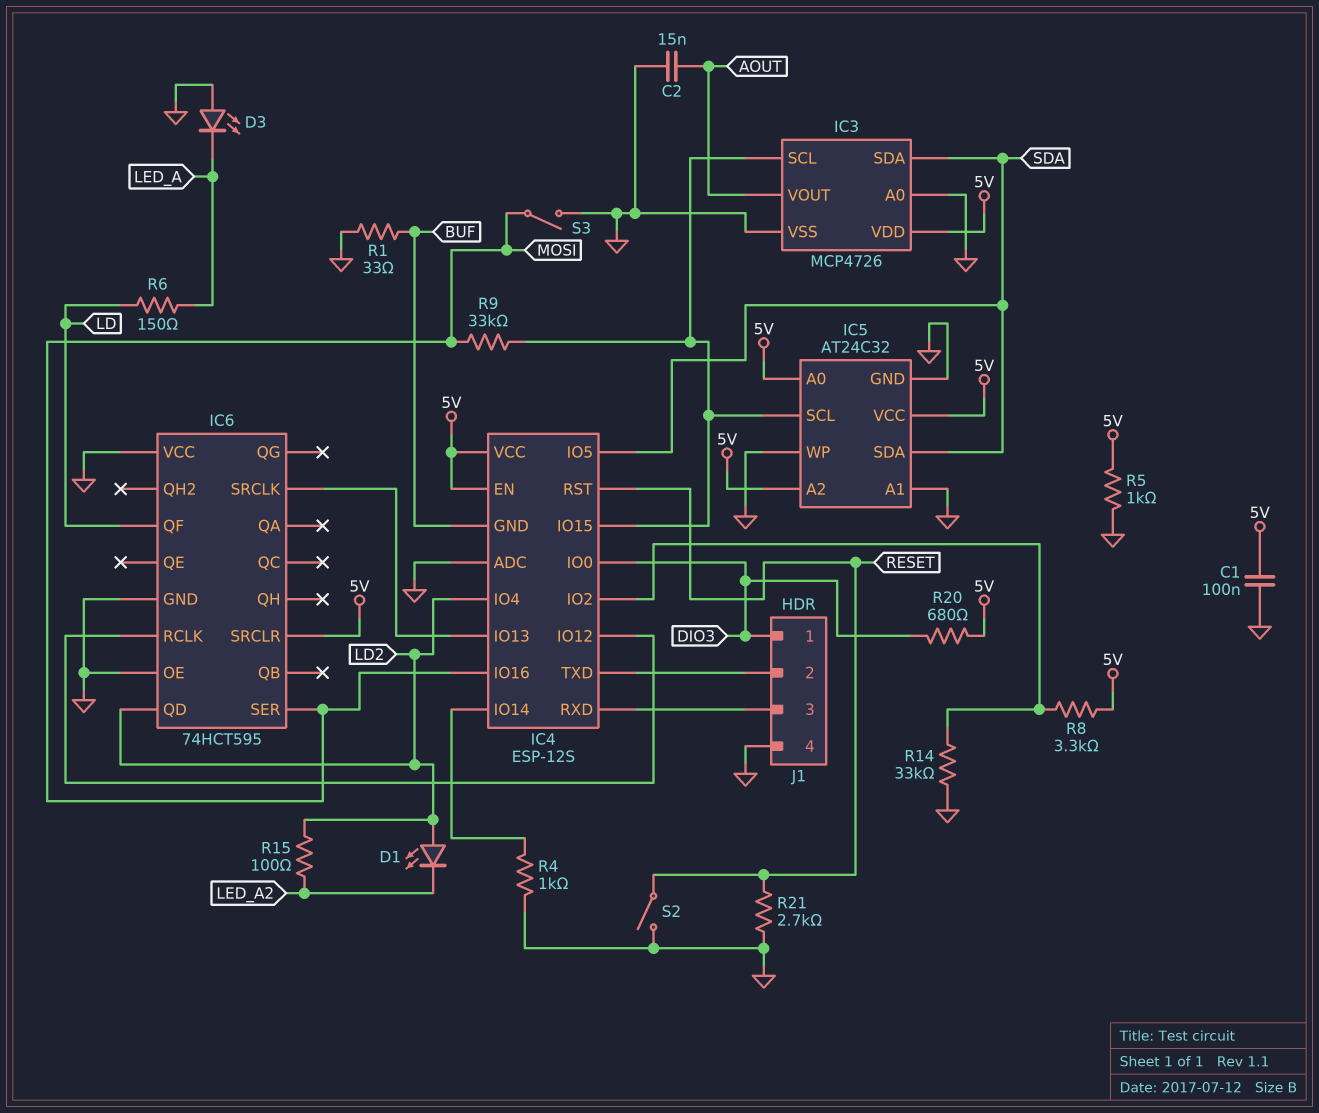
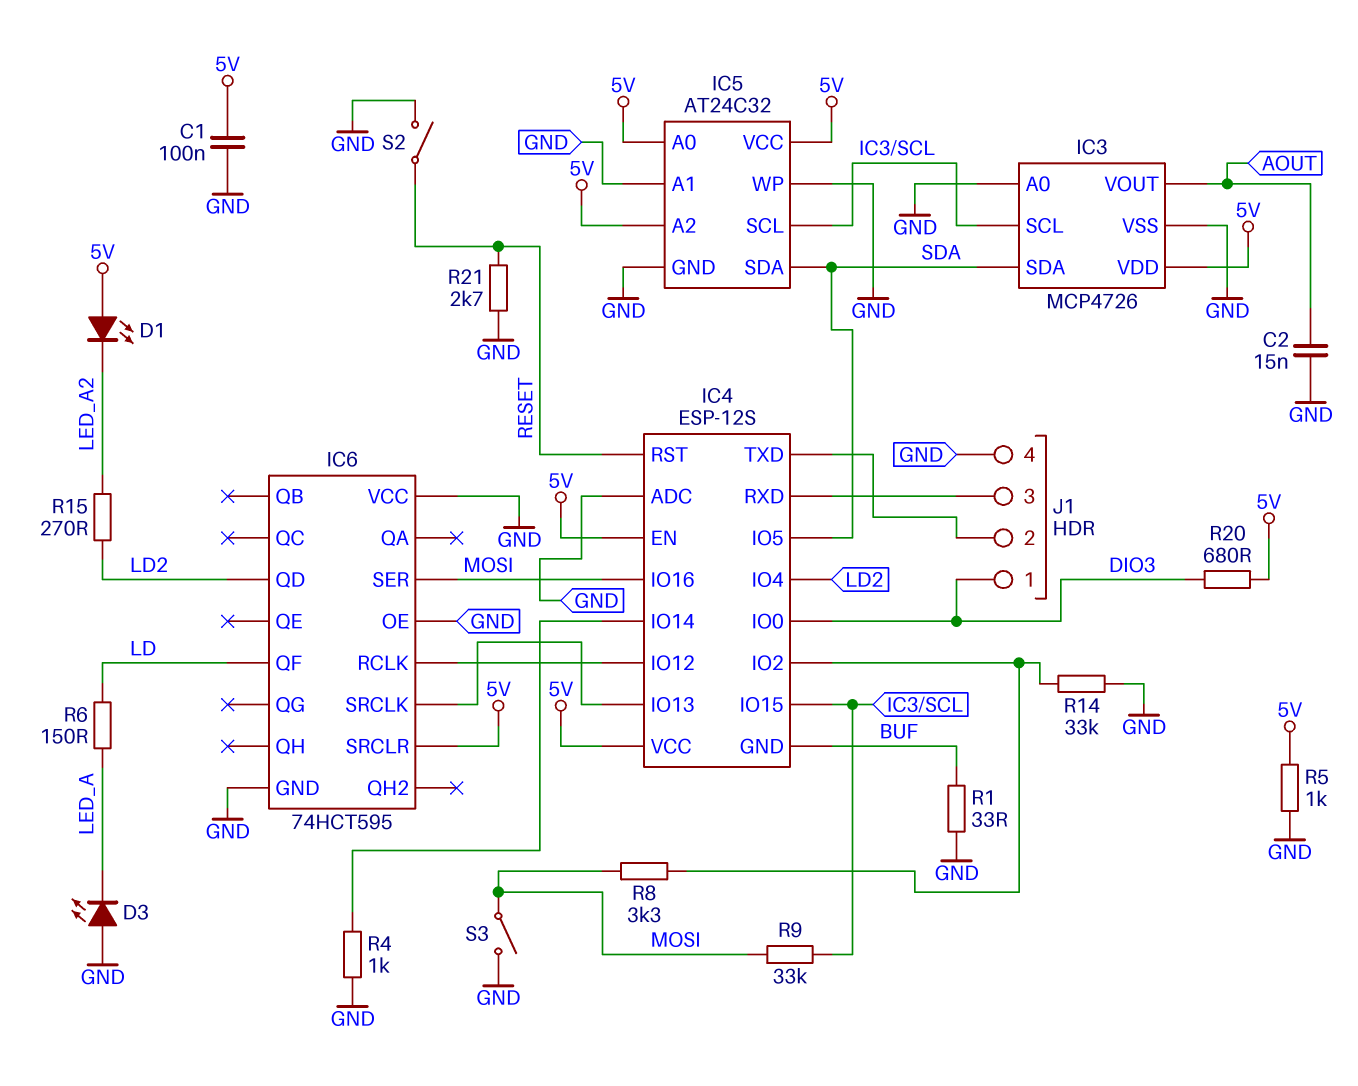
D1: LED (A LD2, K LED_A2) -> LED (A 5V, K LED_A2)
R8: 3.3k (5V, IC4/IO2) -> 3.3k (IC4/IO2, MOSI)
R15: 100 (LD2, LED_A2) -> 270 (LD2, LED_A2)

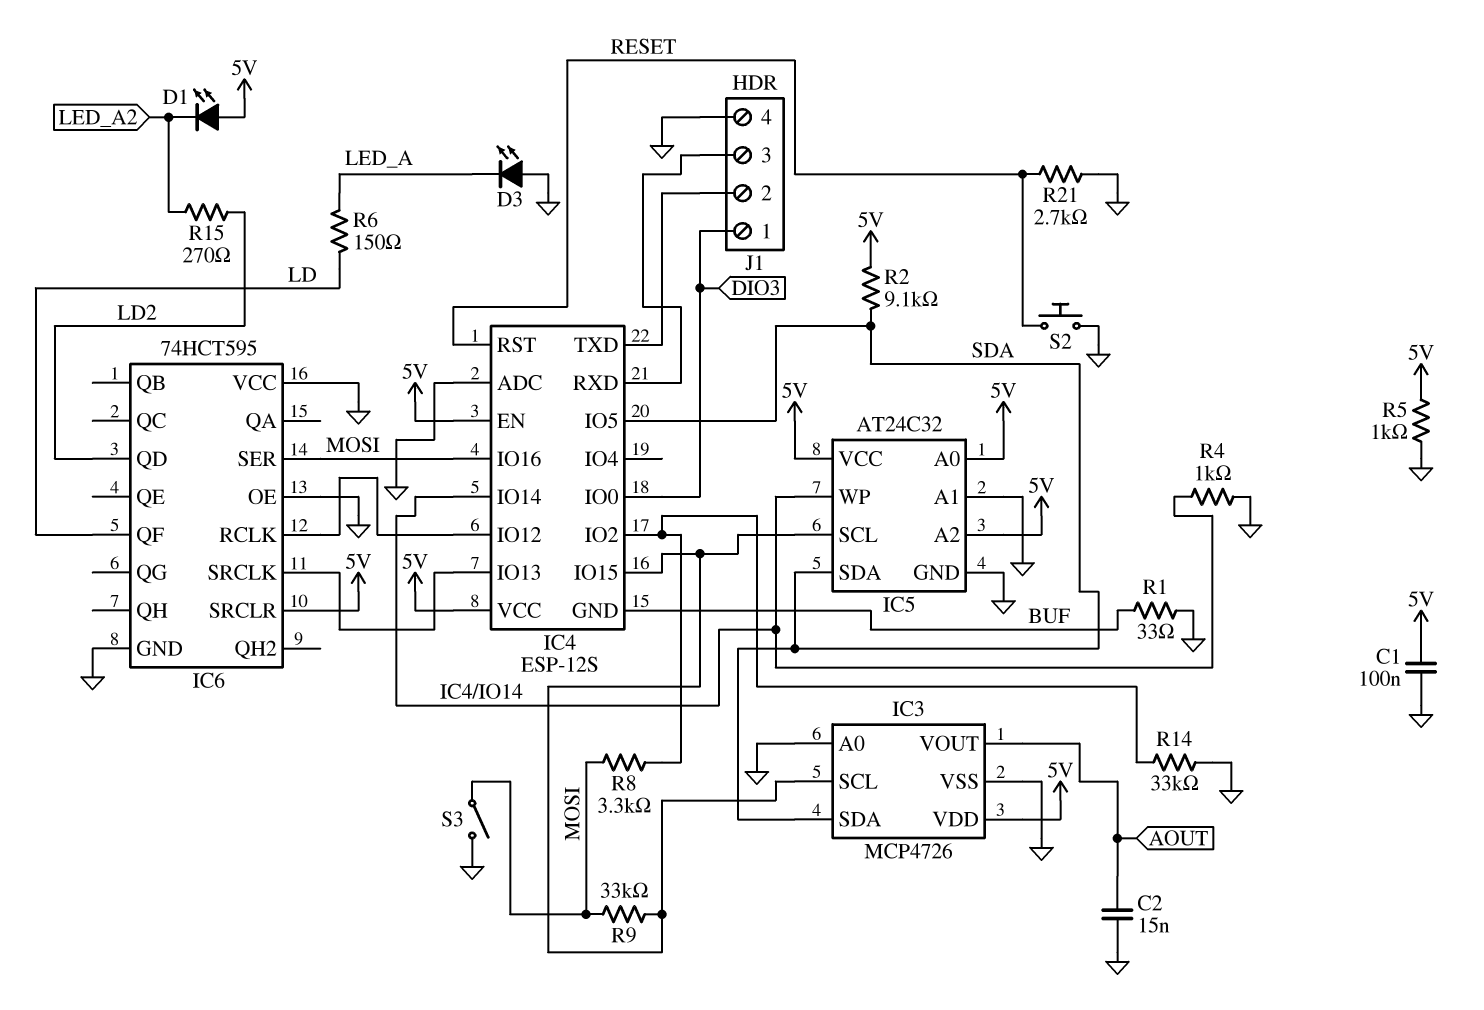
IC4 pin IO4: LD2 -> none
IC5 pin WP: GND -> IC4/IO14
R2: none -> 9.1k (5V, SDA)
R20: 680 (5V, DIO3) -> none
S2: switch (GND, RESET) -> button (GND, RESET)

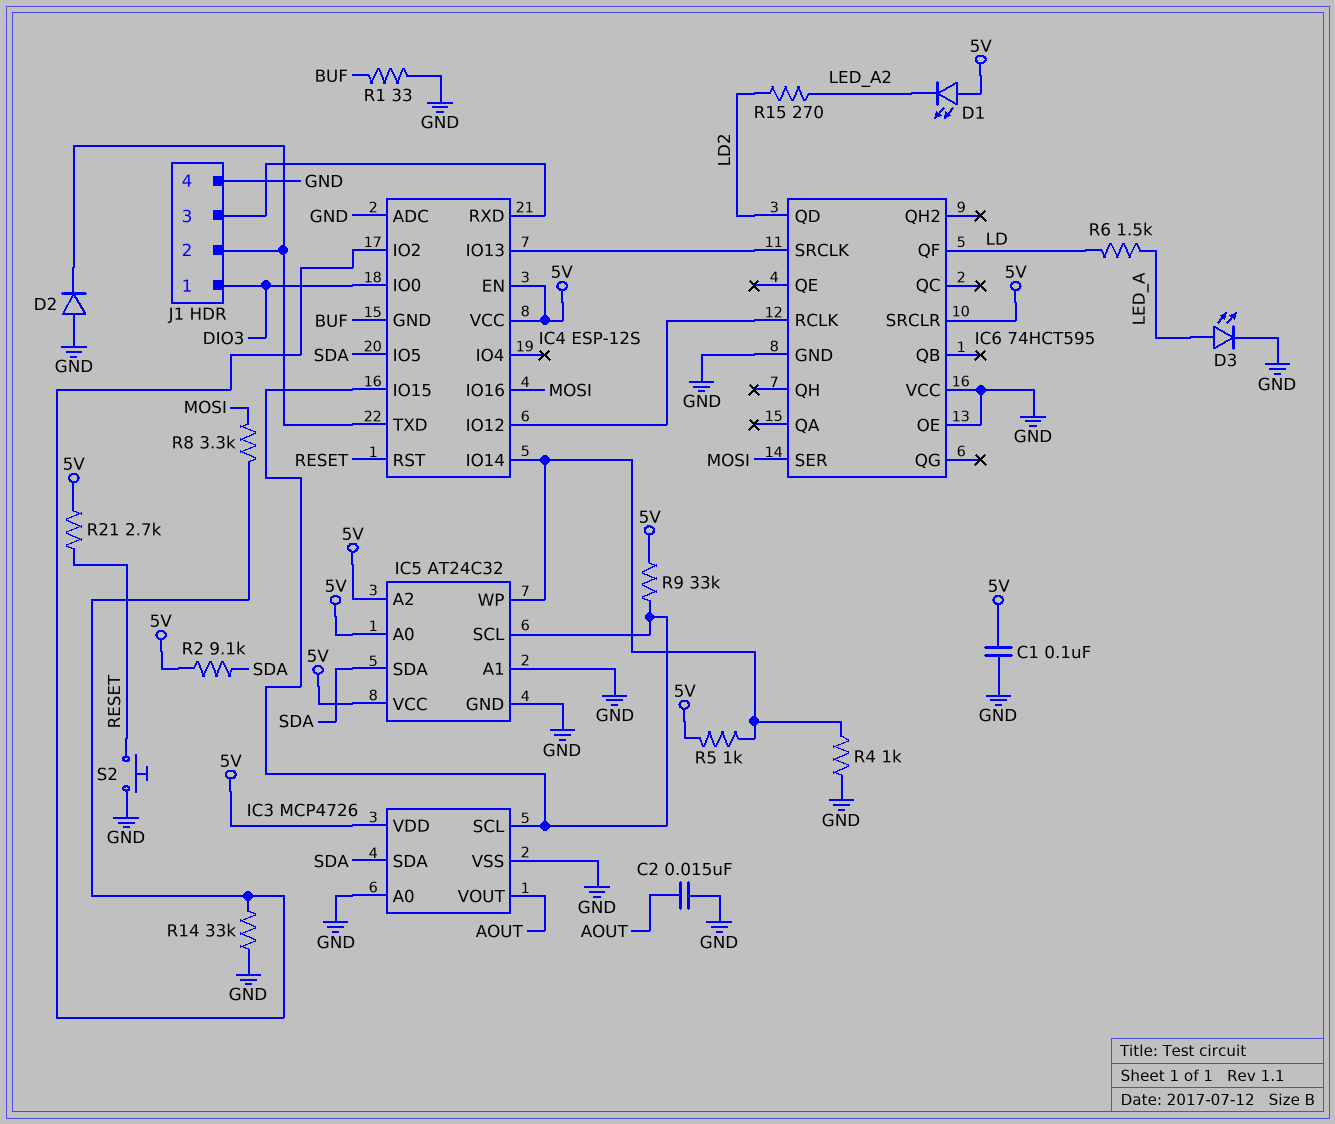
D2: none -> diode (A GND, K IC4/TXD)
D3: LED (A GND, K LED_A) -> LED (A LED_A, K GND)
R5: 1k (5V, GND) -> 1k (5V, IC4/IO14)
R6: 150 (LD, LED_A) -> 1.5k (LD, LED_A)
R9: 33k (IC3/SCL, MOSI) -> 33k (5V, IC3/SCL)
R21: 2.7k (GND, RESET) -> 2.7k (5V, RESET)
S3: switch (GND, MOSI) -> none

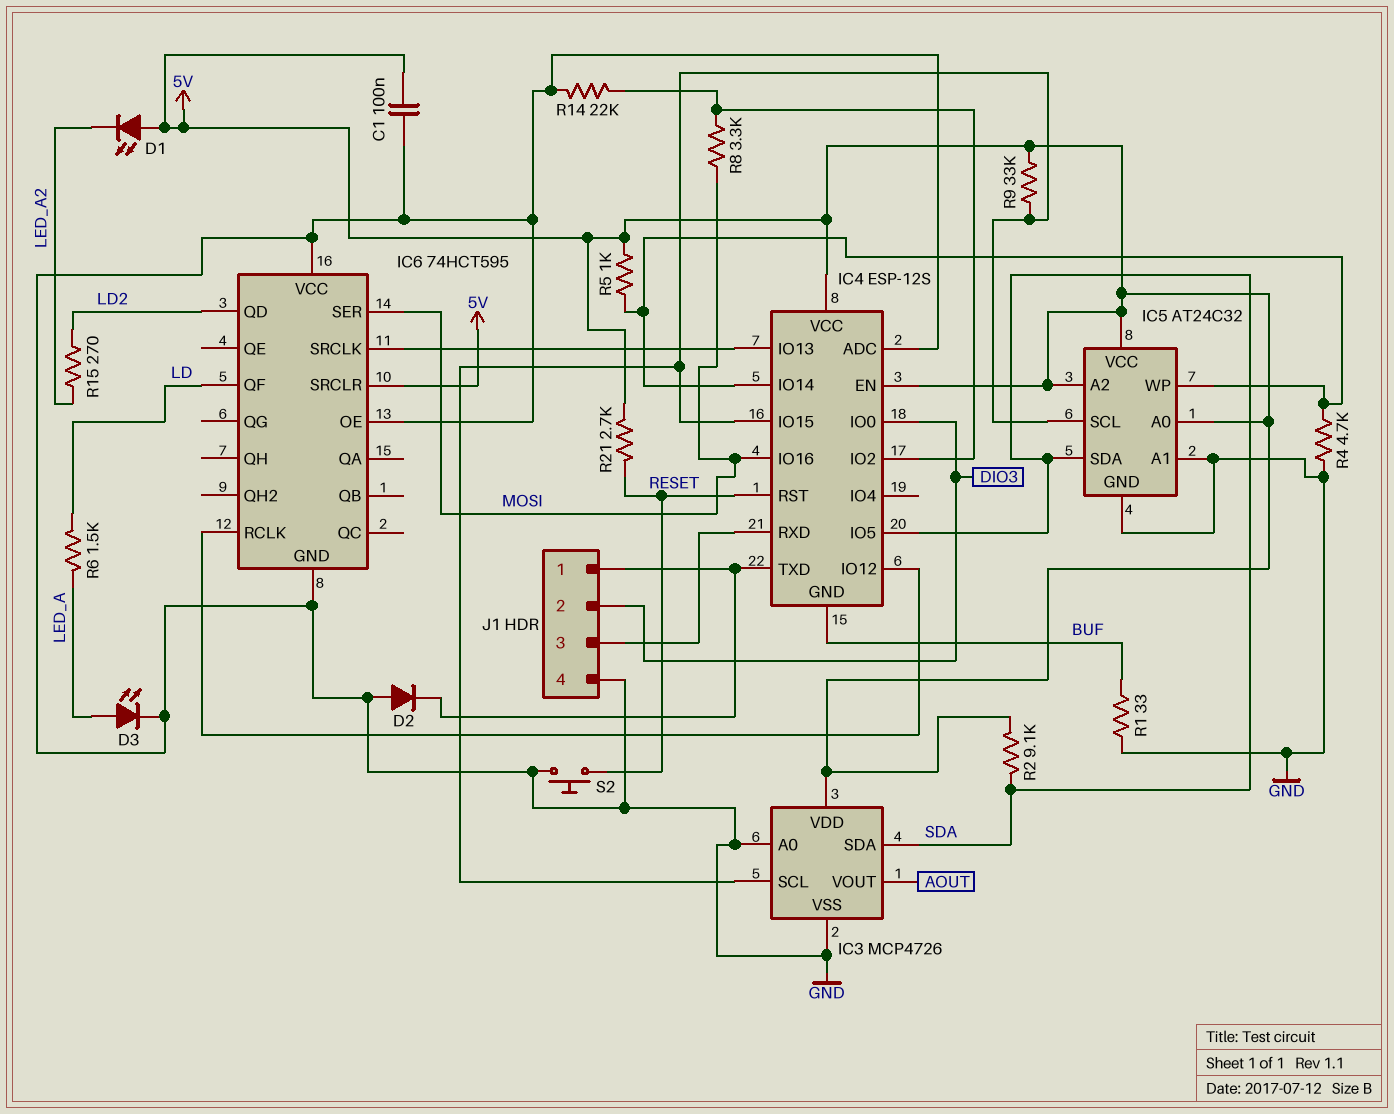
C2: 15nF (AOUT, GND) -> none
J1 pin 1: DIO3 -> IC4/TXD
J1 pin 2: IC4/TXD -> DIO3
R4: 1k (GND, IC4/IO14) -> 4.7k (GND, IC4/IO14)
R14: 33k (GND, IC4/IO2) -> 22k (GND, IC4/IO2)

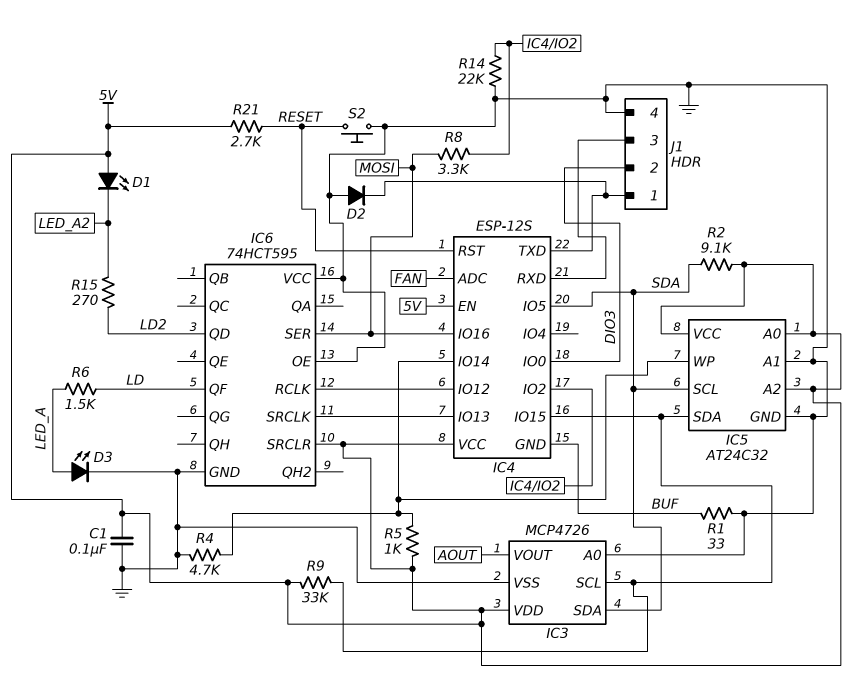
IC4 pin ADC: GND -> FAN
IC5 pin SCL: IC3/SCL -> SDA
IC5 pin SDA: SDA -> IC3/SCL

